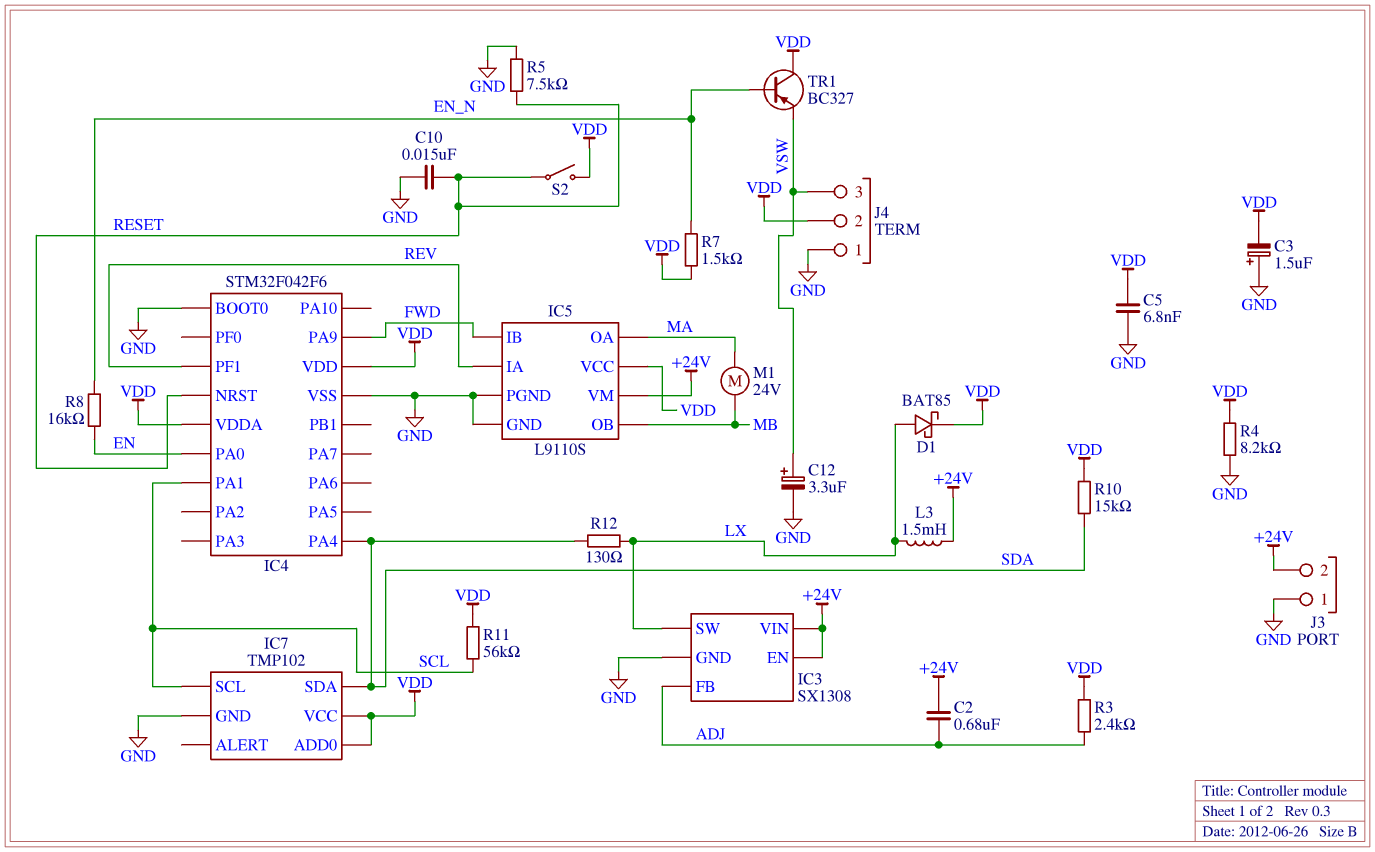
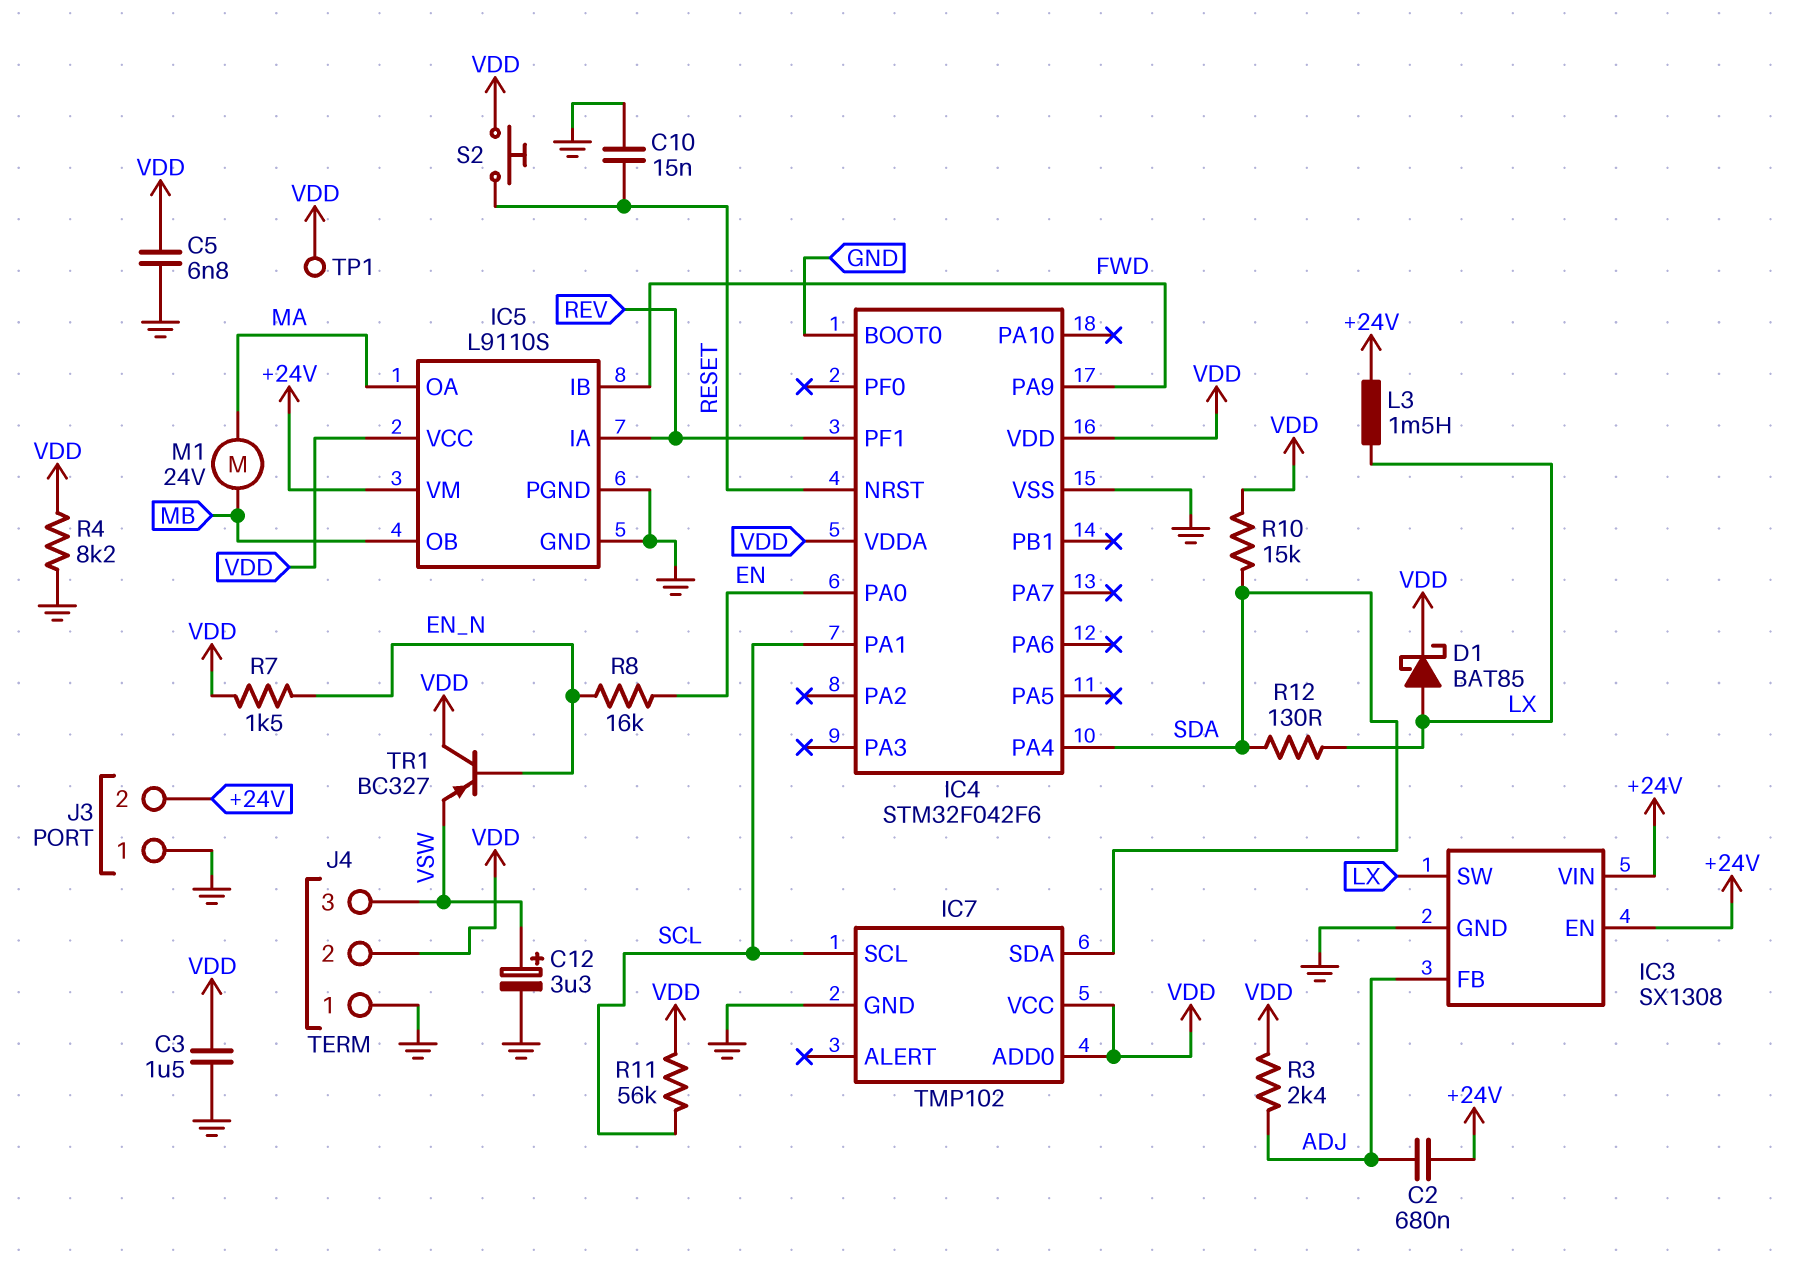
C3: 1.5uF (plus GND, minus VDD) -> 1.5uF (GND, VDD)
R5: 7.5k (GND, RESET) -> none
S2: switch (RESET, VDD) -> button (RESET, VDD)
TP1: none -> test point (VDD)

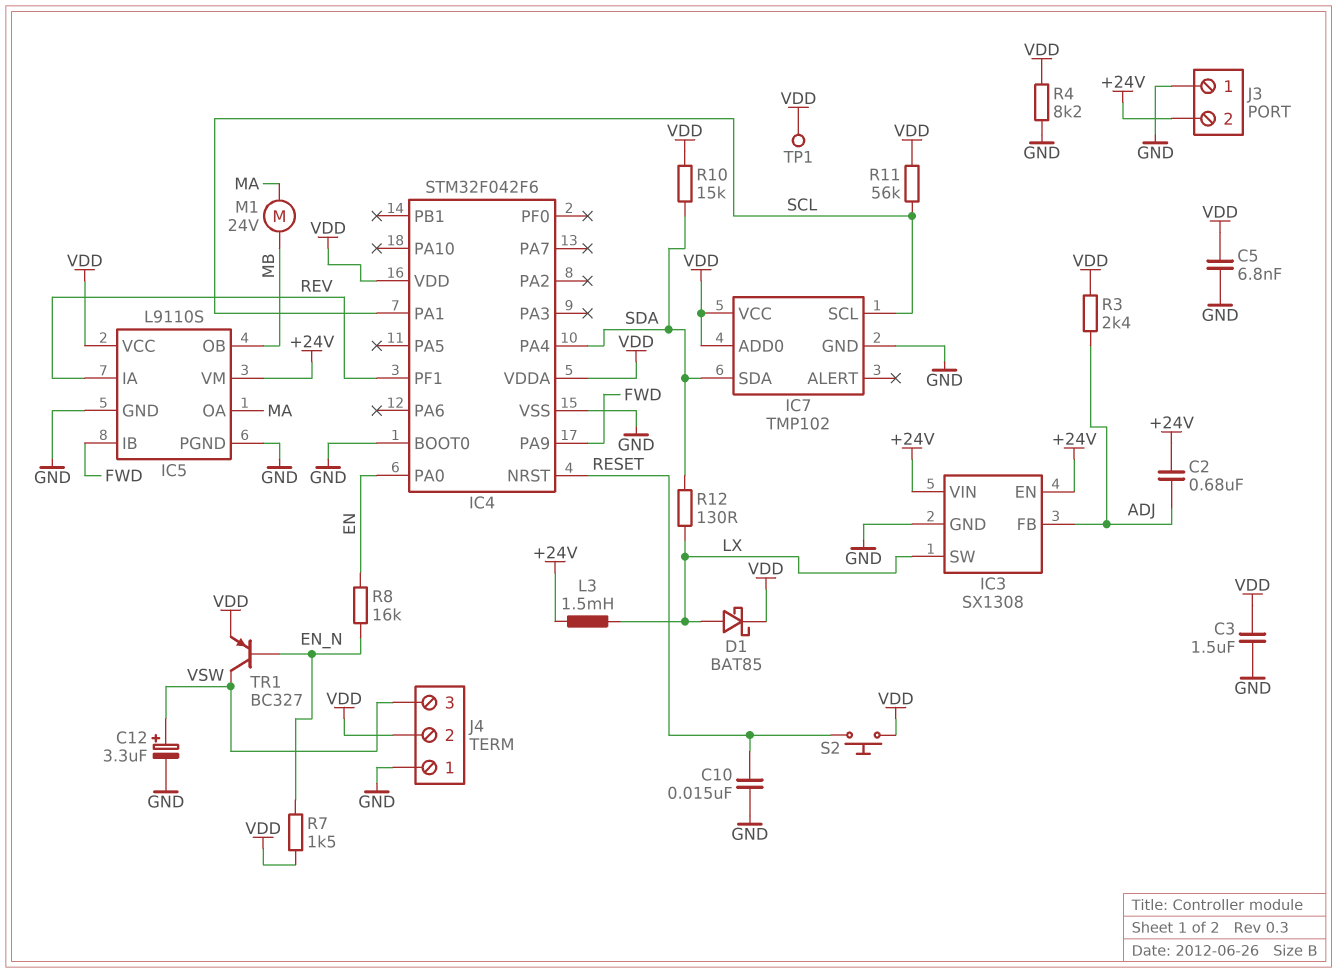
TR1: PNP BC327 (B EN_N, C VDD, E VSW) -> PNP BC327 (B EN_N, C VSW, E VDD)

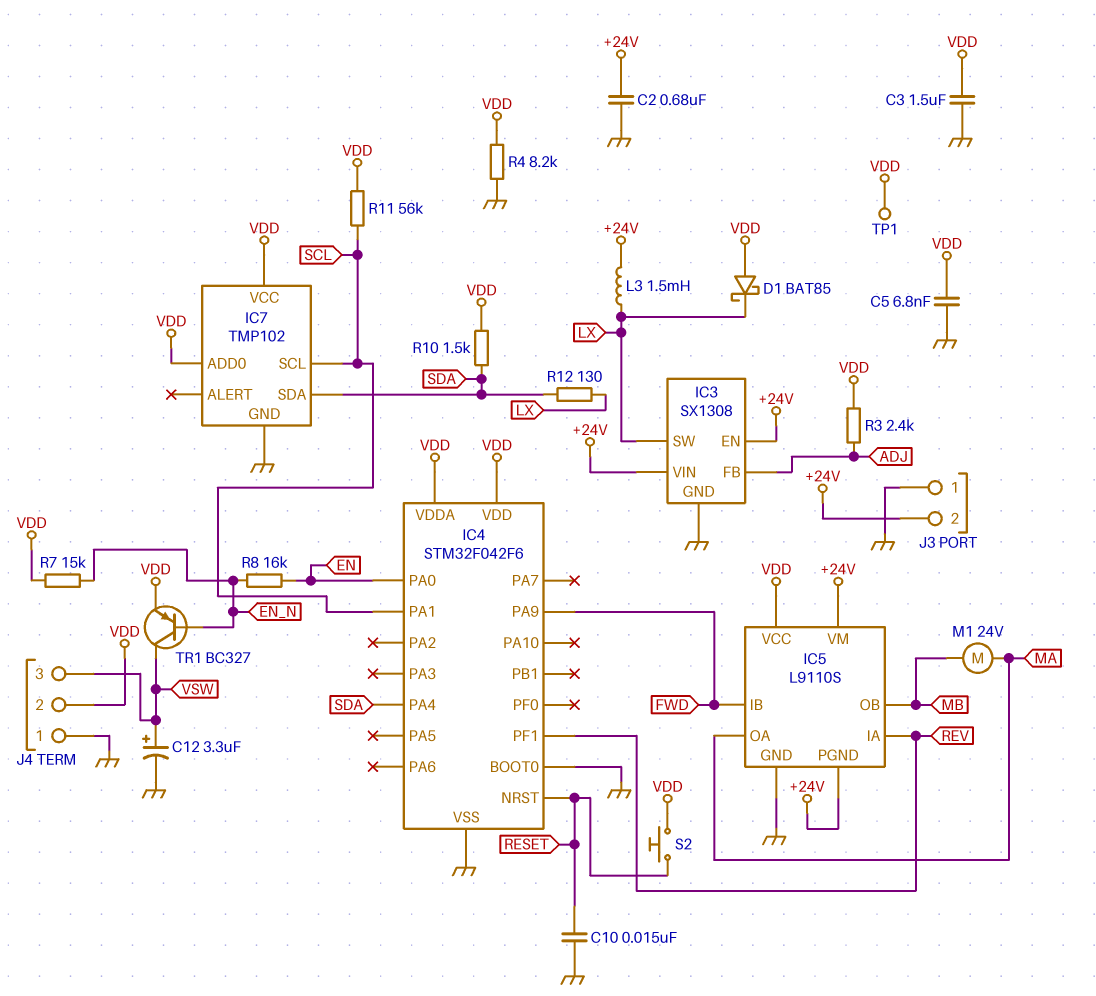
C2: 680nF (+24V, ADJ) -> 680nF (+24V, GND)
D1: schottky BAT85 (A LX, K VDD) -> schottky BAT85 (A VDD, K LX)
IC5 pin PGND: GND -> +24V
R7: 1.5k (EN_N, VDD) -> 15k (EN_N, VDD)
R10: 15k (SDA, VDD) -> 1.5k (SDA, VDD)

